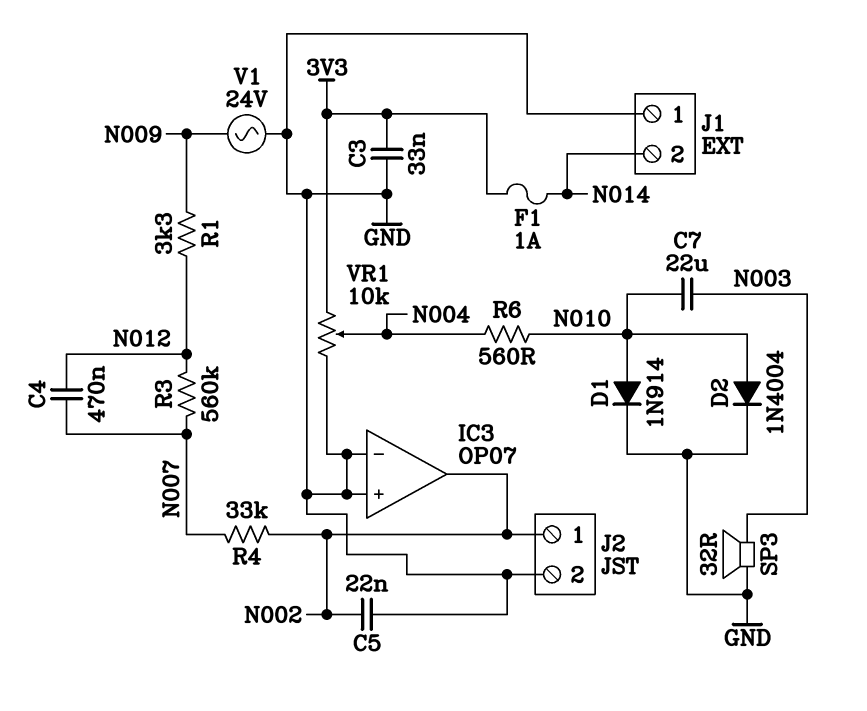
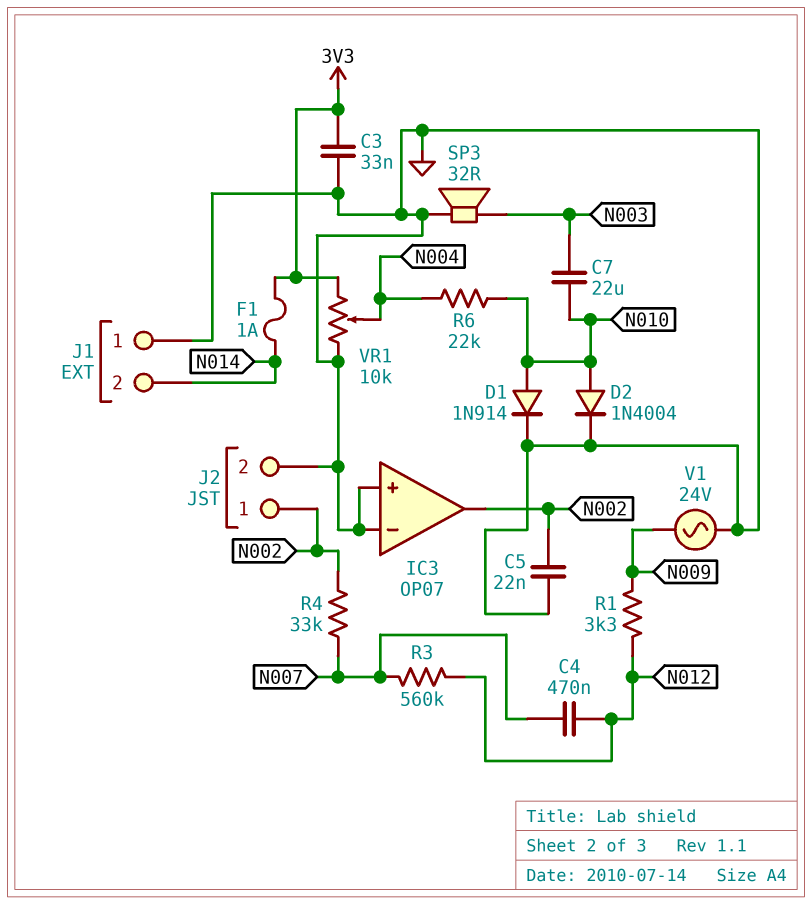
R6: 560 (N004, N010) -> 22k (N004, N010)

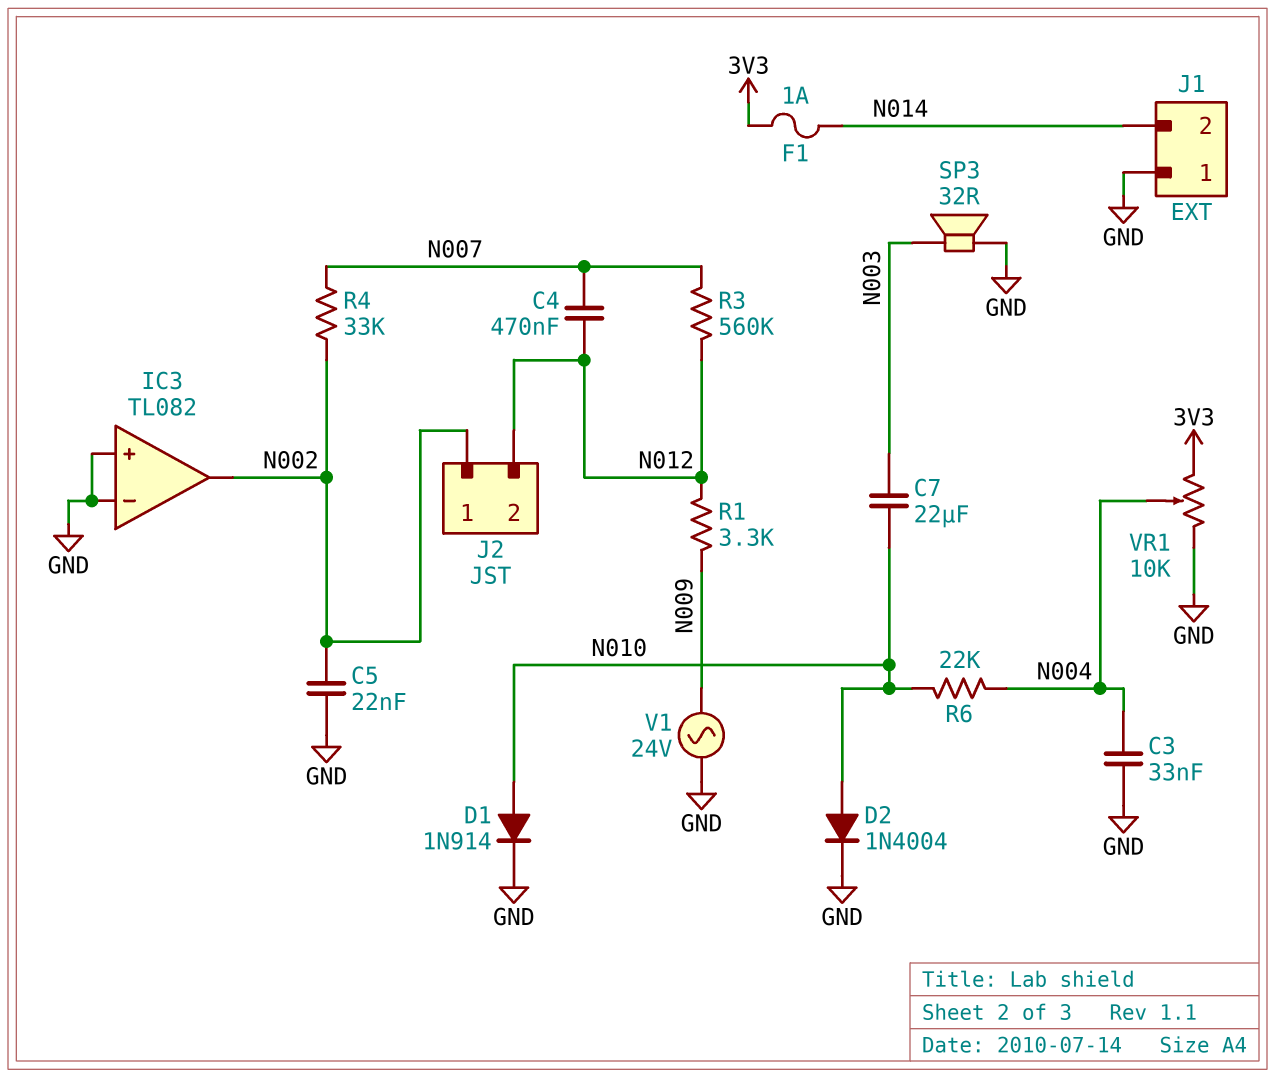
C3: 33nF (3V3, GND) -> 33nF (GND, N004)
IC3: OP07 -> TL082
J2 pin 2: GND -> N012

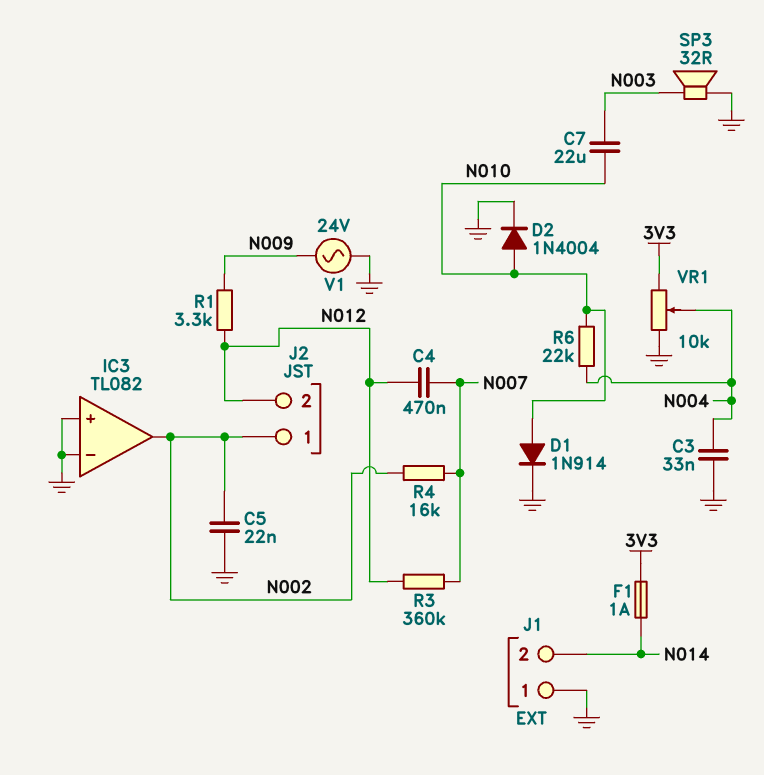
R3: 560k (N007, N012) -> 360k (N007, N012)
R4: 33k (N002, N007) -> 16k (N002, N007)

